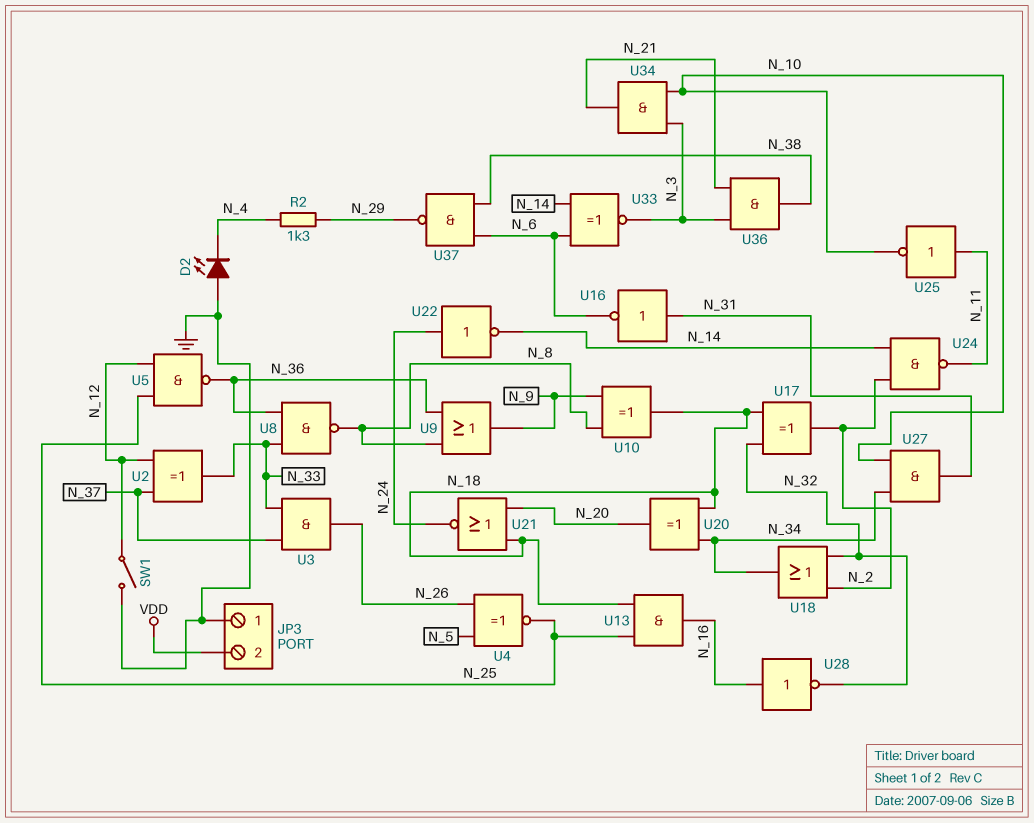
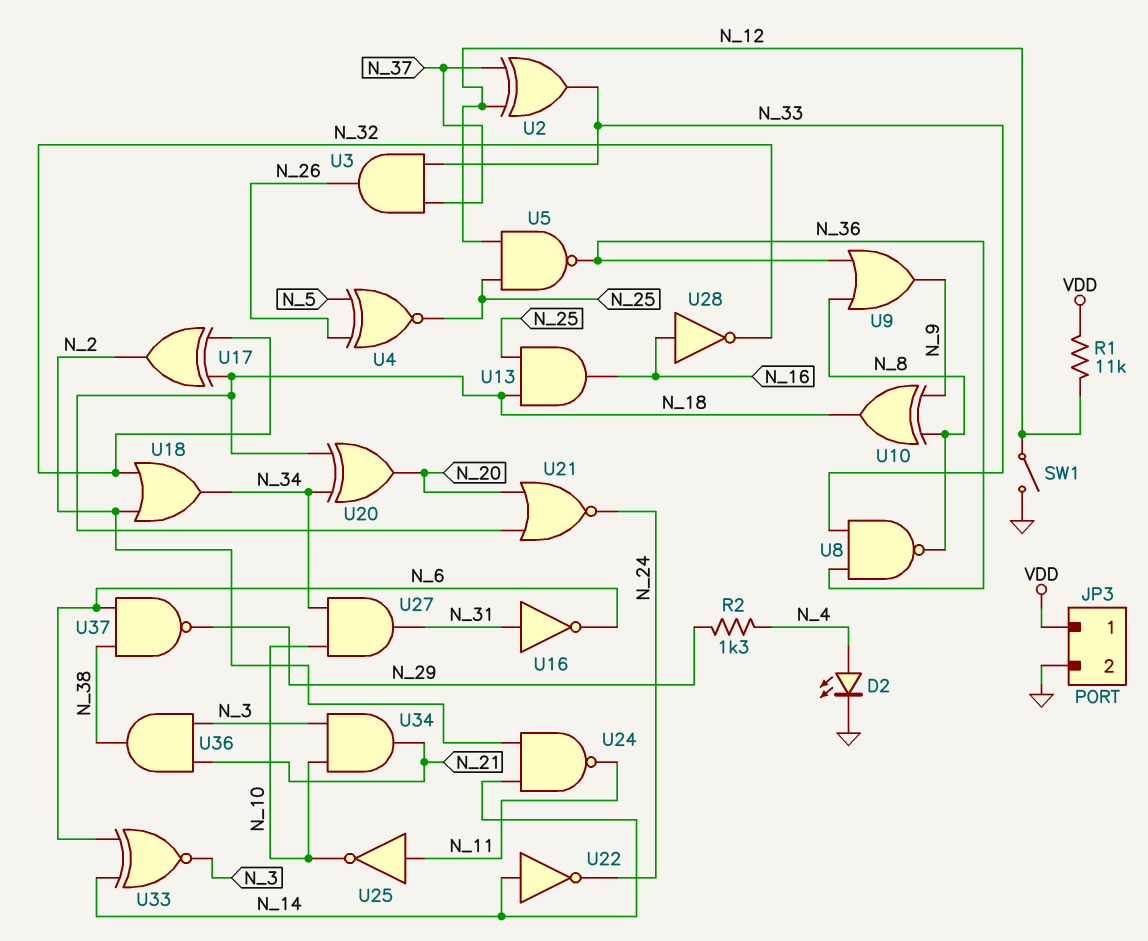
D2: LED (A GND, K N_4) -> LED (A N_4, K GND)
JP3 pin 1: GND -> VDD
JP3 pin 2: VDD -> GND
R1: none -> 11k (N_12, VDD)
U22: NOT (in N_24, out N_14) -> NOT (in N_14, out N_24)

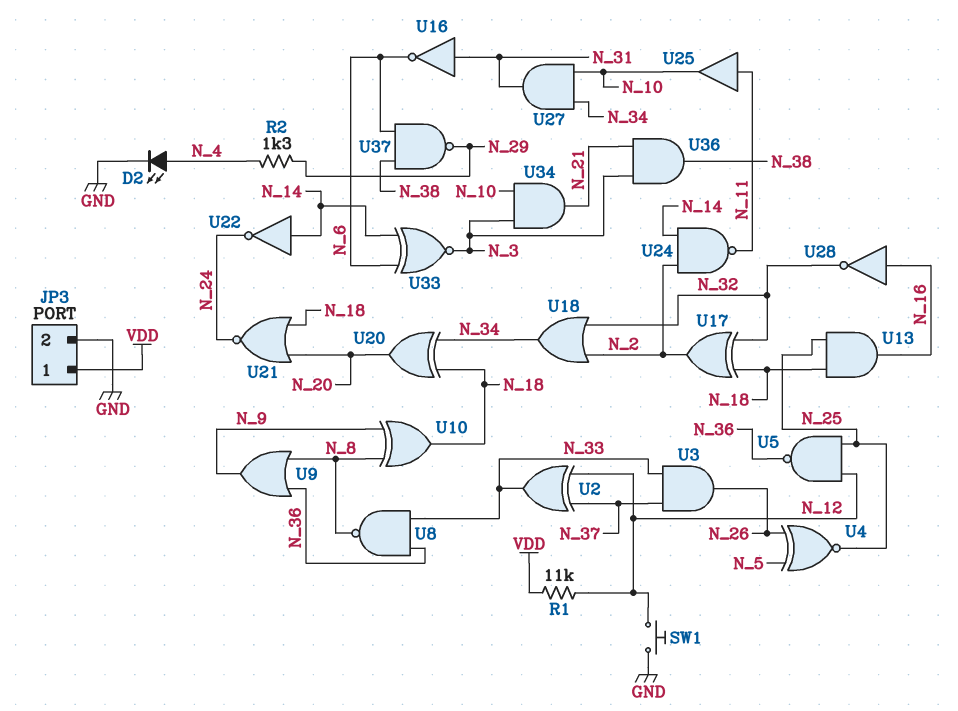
SW1: switch (GND, N_12) -> button (GND, N_12)
U25: NOT (in N_11, out N_10) -> buffer (in N_11, out N_10)

